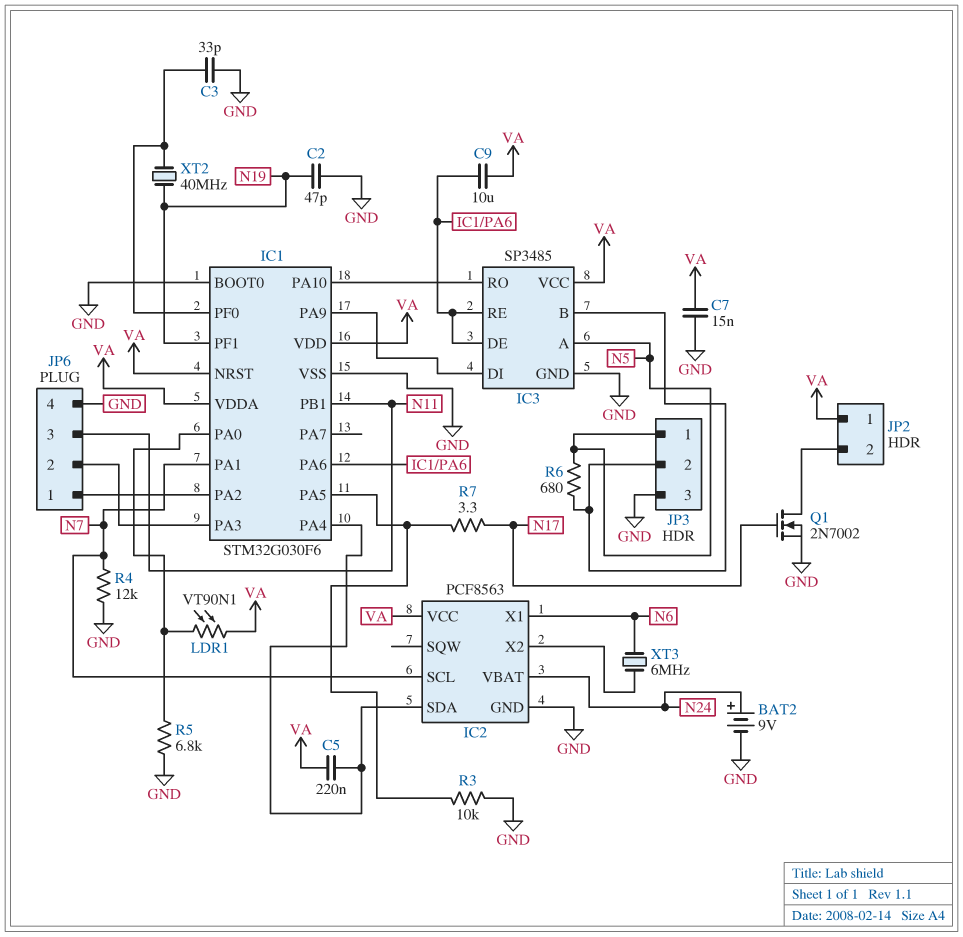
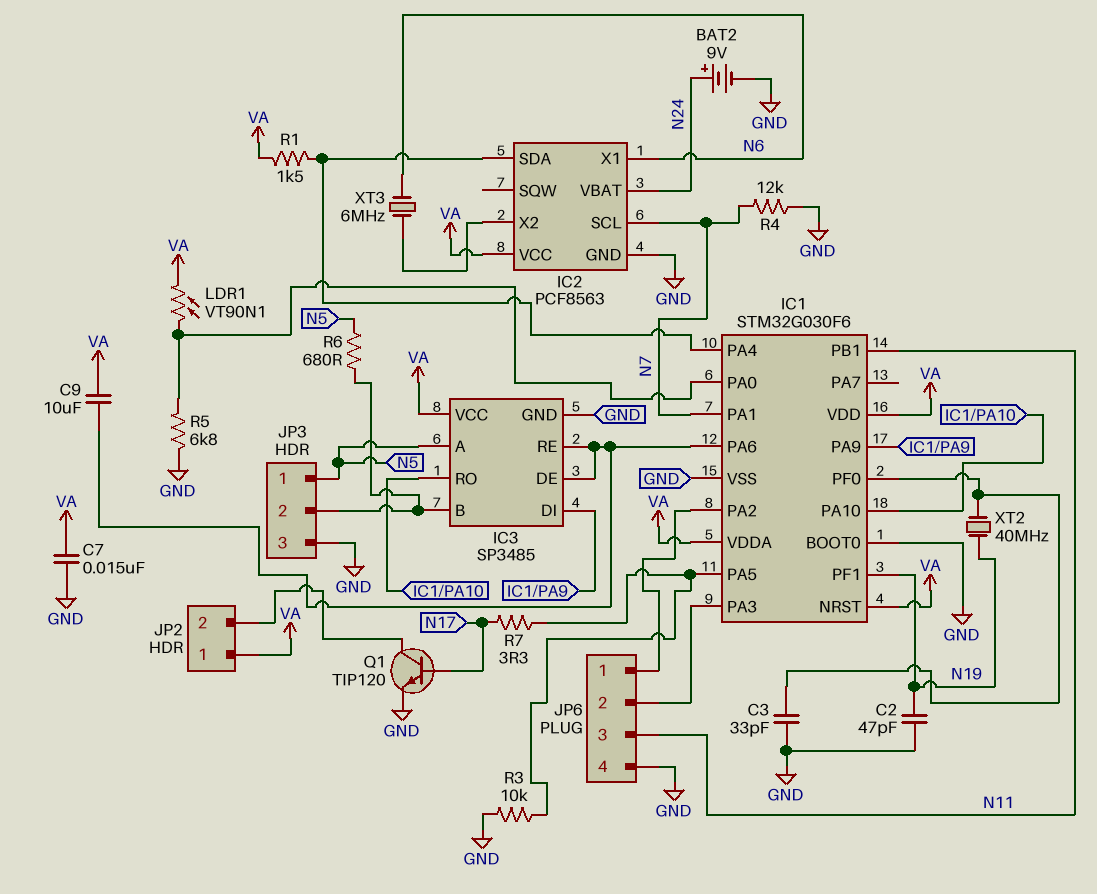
C5: 220nF (IC1/PA4, VA) -> none
Q1: NMOS 2N7002 (G N17, D JP2/2, S GND) -> NPN TIP120 (B N17, C JP2/2, E GND)
R1: none -> 1.5k (IC1/PA4, VA)

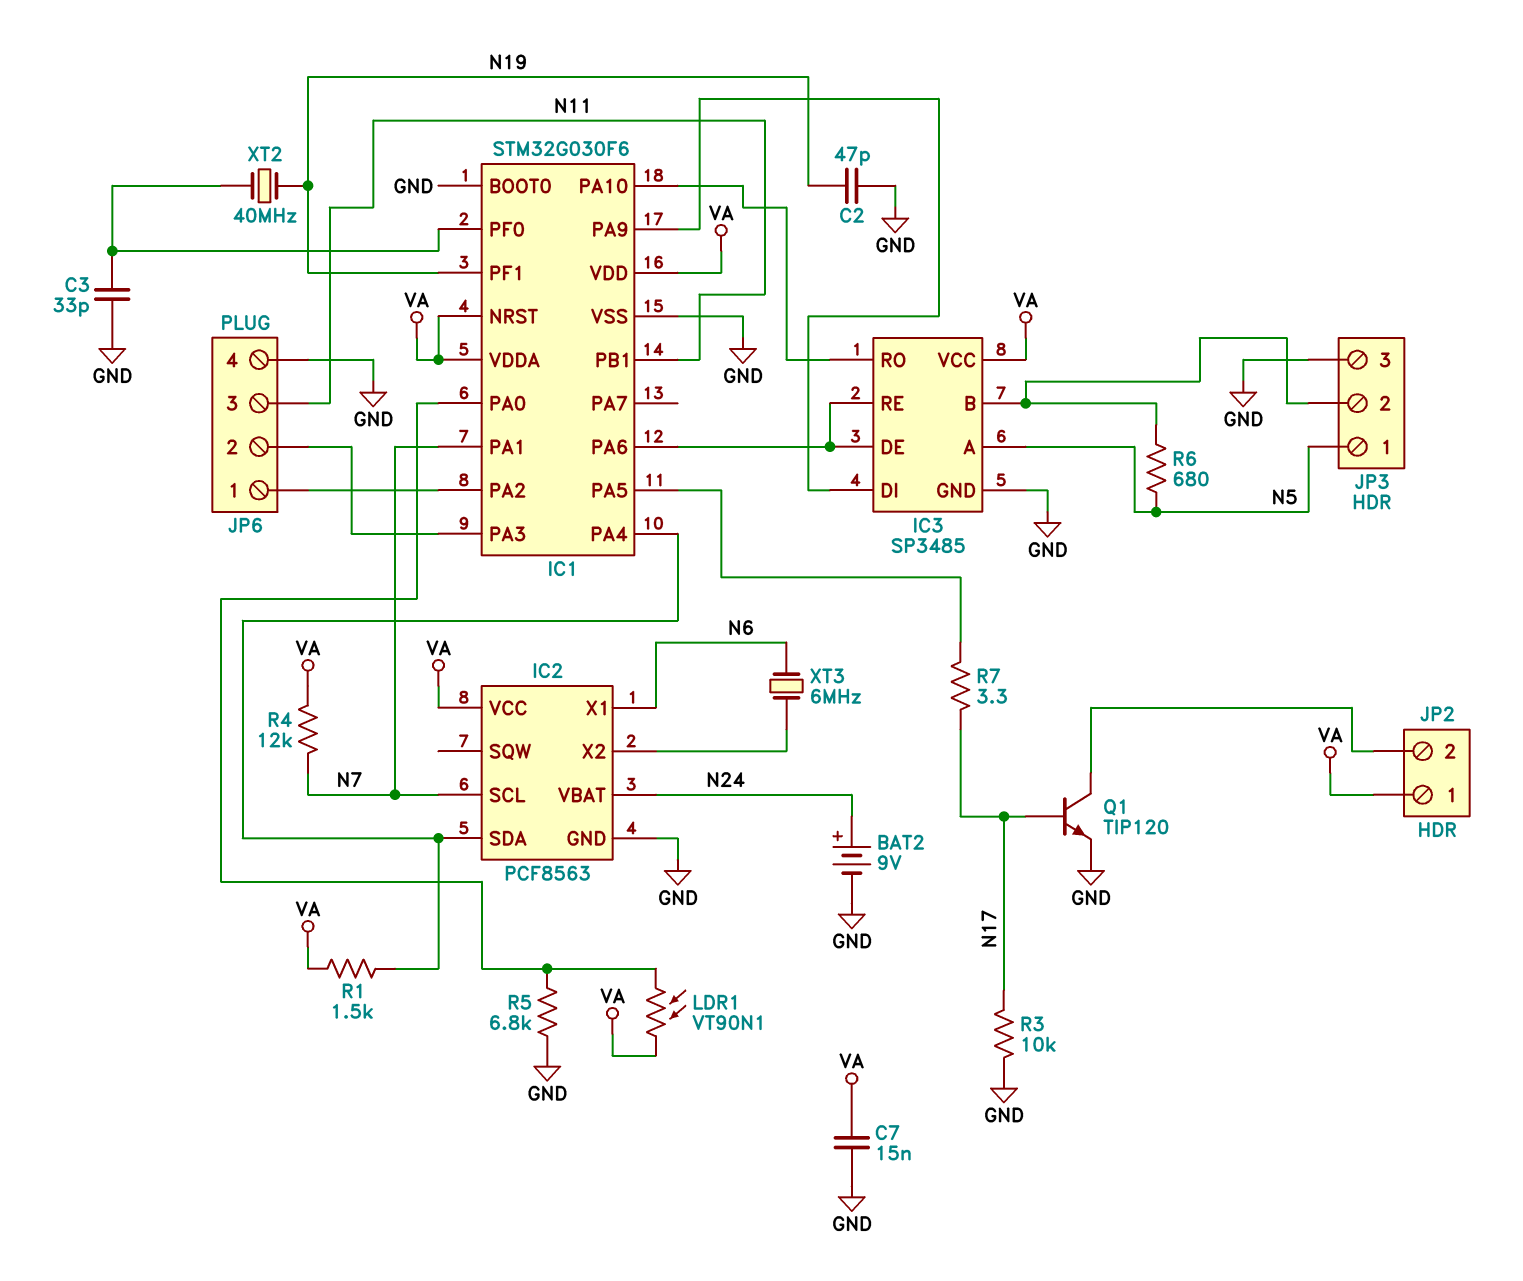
C9: 10uF (IC1/PA6, VA) -> none
R3: 10k (GND, IC1/PA5) -> 10k (GND, N17)
R4: 12k (GND, N7) -> 12k (N7, VA)

